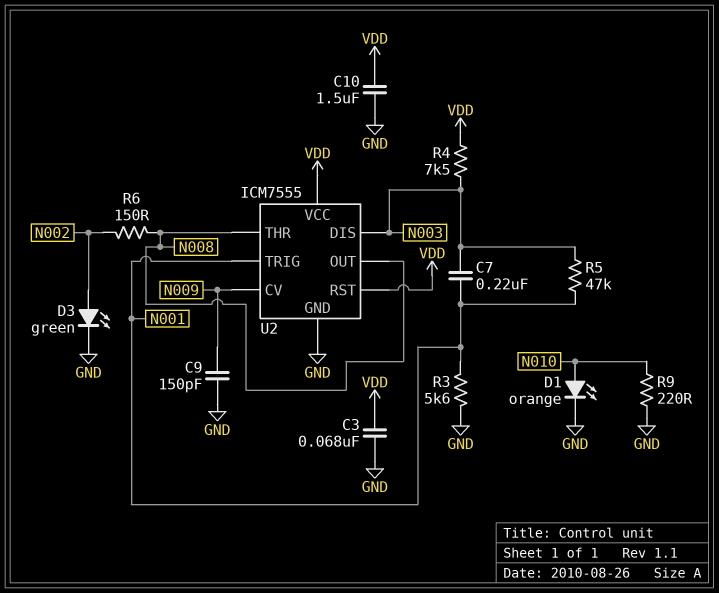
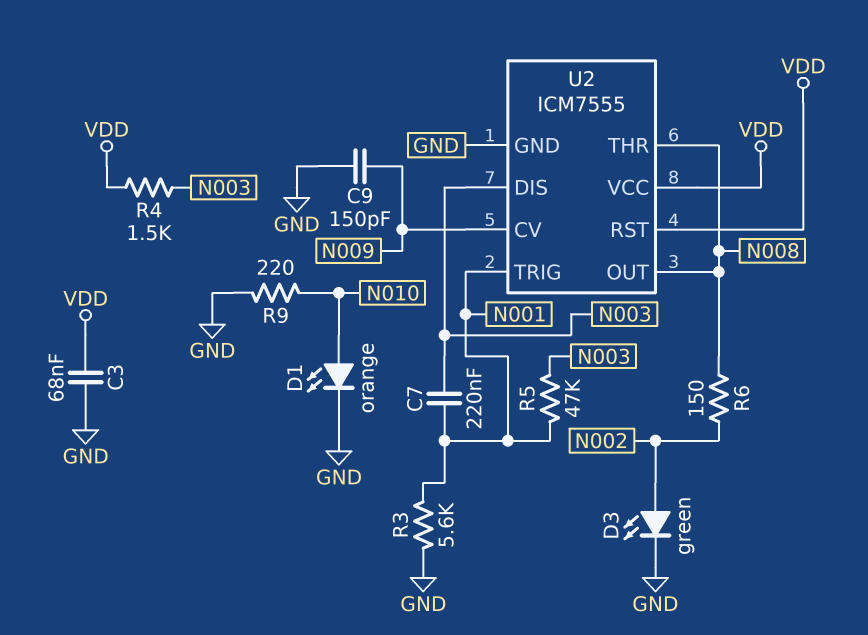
C10: 1.5uF (GND, VDD) -> none
R4: 7.5k (N003, VDD) -> 1.5k (N003, VDD)

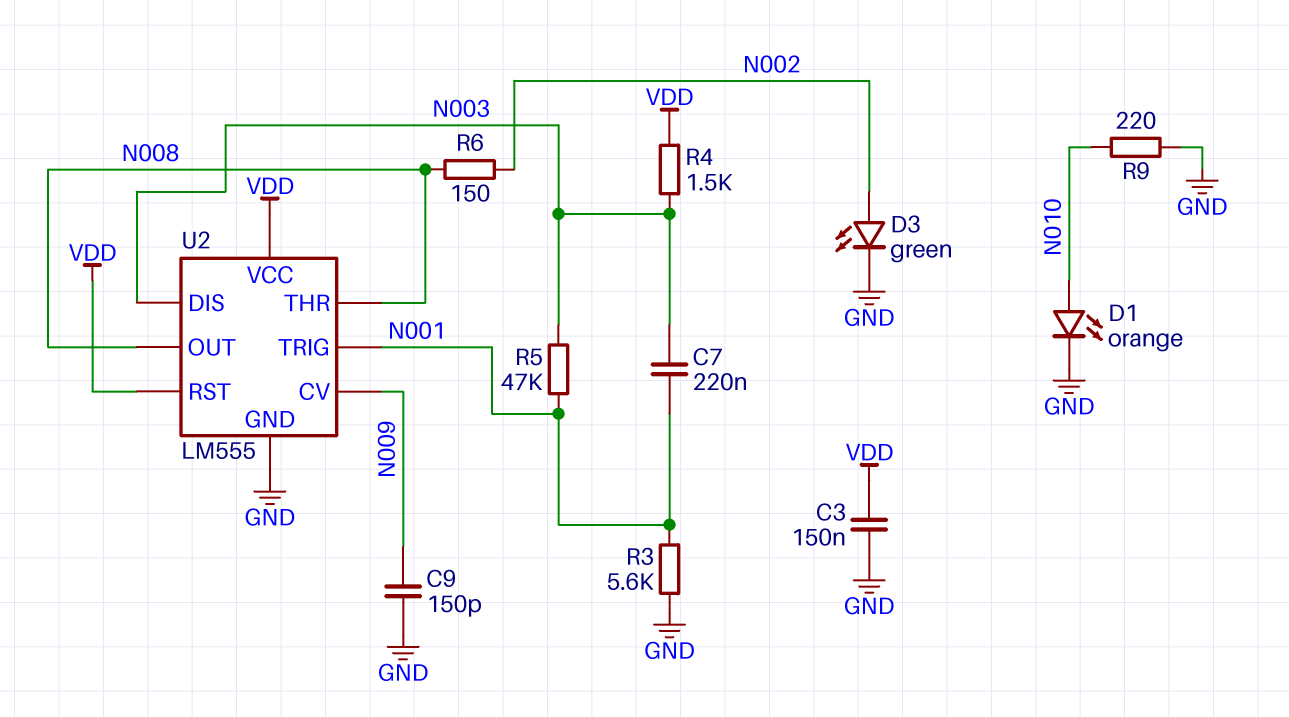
C3: 68nF (GND, VDD) -> 150nF (GND, VDD)
U2: ICM7555 -> LM555

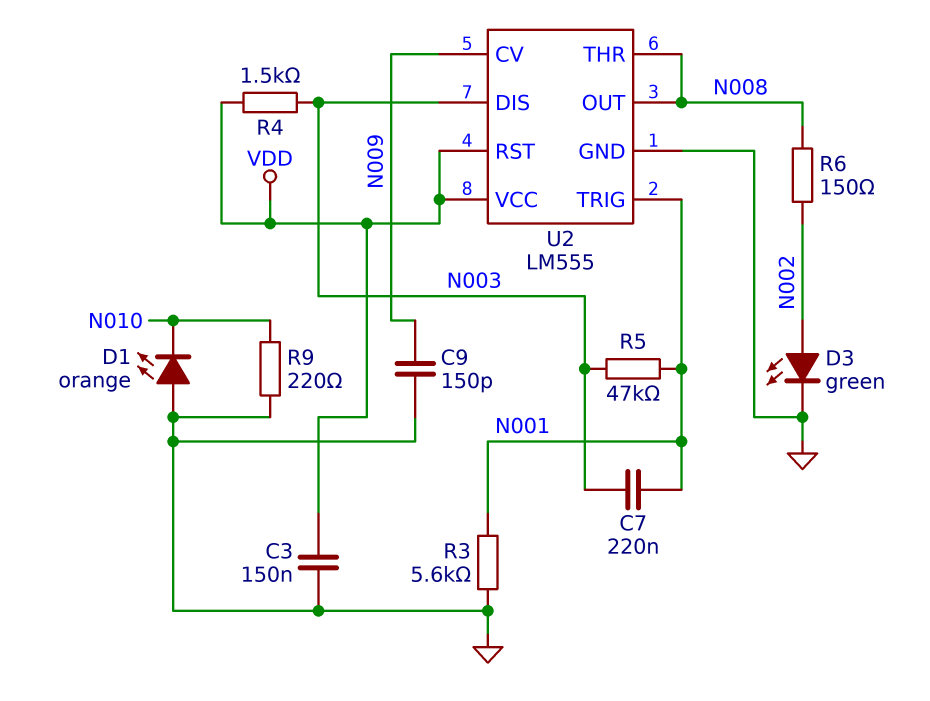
D1: LED orange (A N010, K GND) -> LED orange (A GND, K N010)

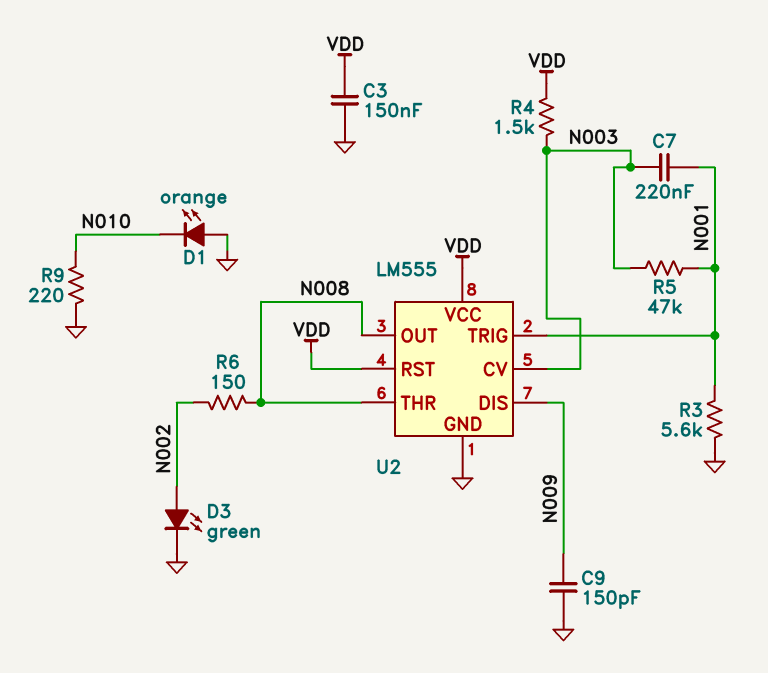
U2 pin CV: N009 -> N003
U2 pin DIS: N003 -> N009

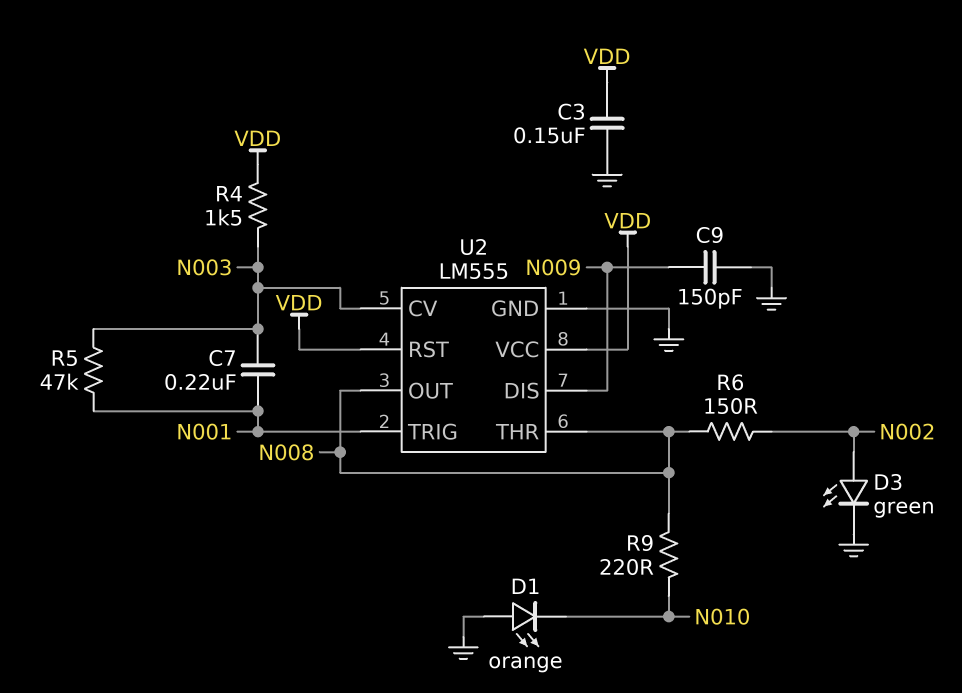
R3: 5.6k (GND, N001) -> none
R9: 220 (GND, N010) -> 220 (N008, N010)

